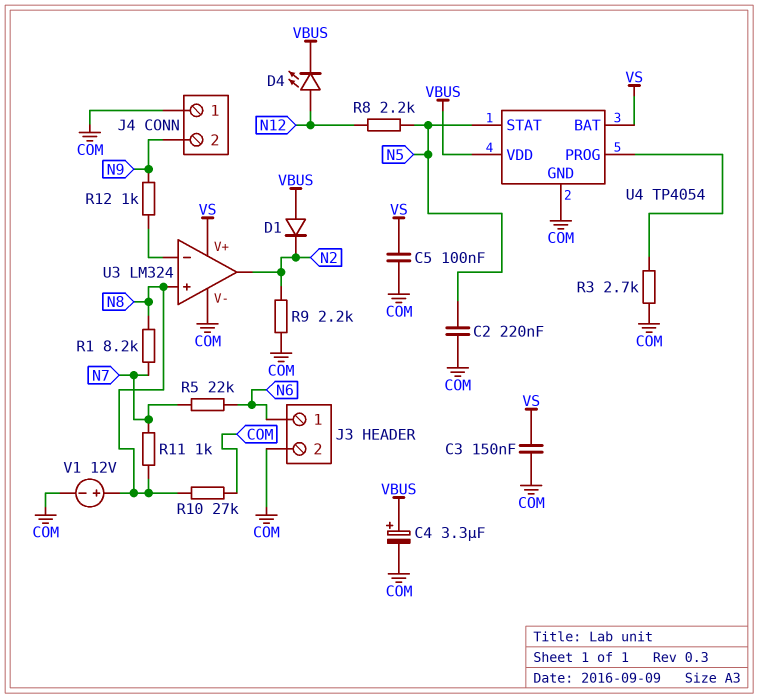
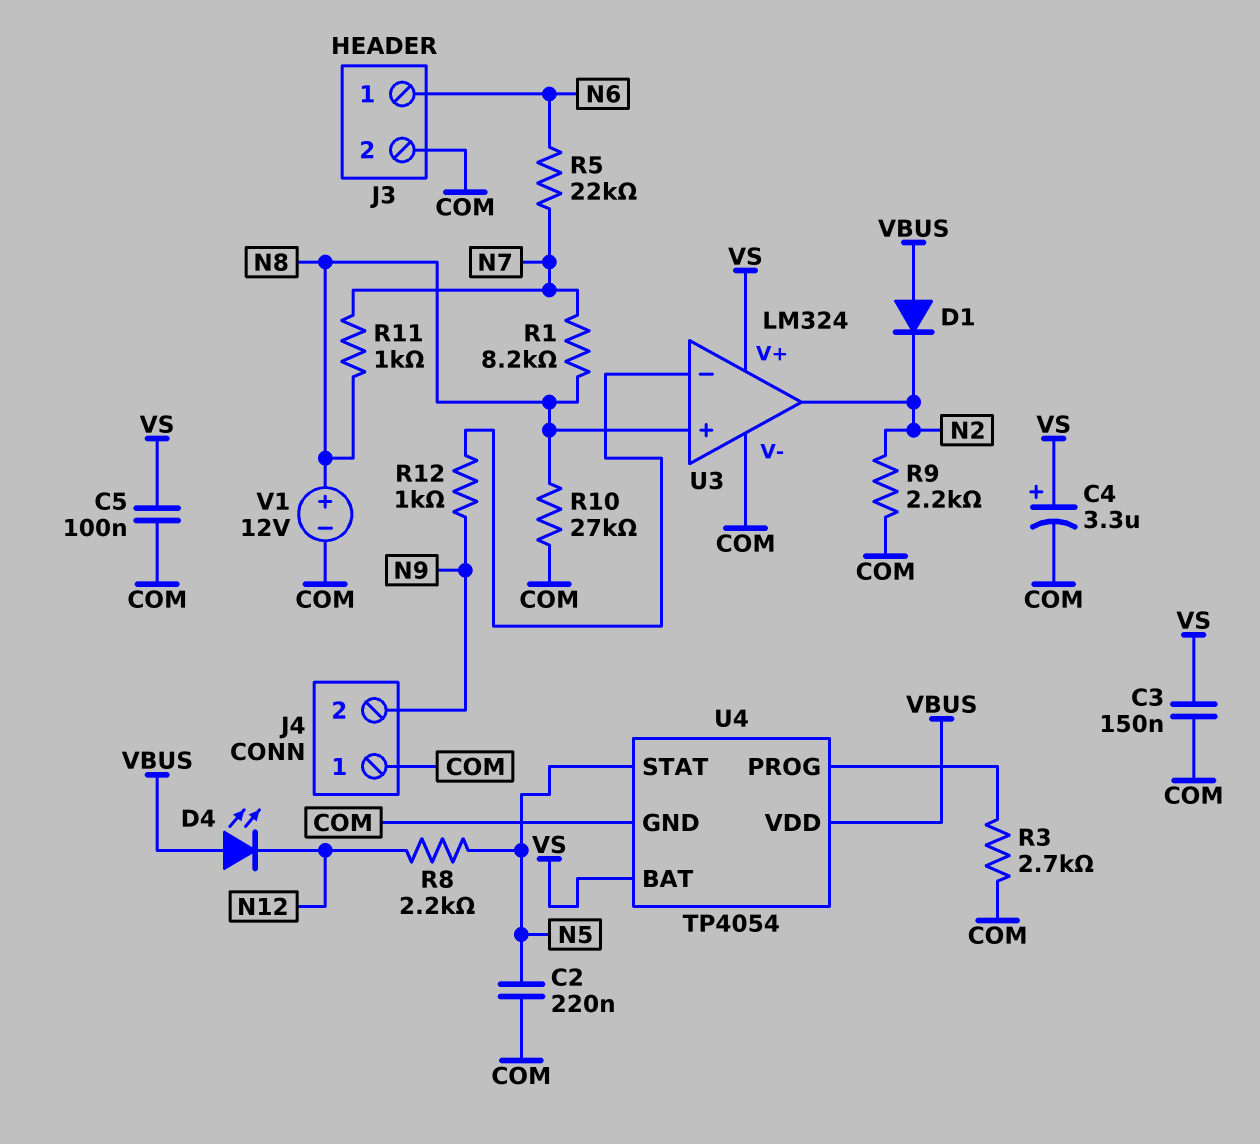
C4: 3.3uF (plus VBUS, minus COM) -> 3.3uF (plus VS, minus COM)
D4: LED (A N12, K VBUS) -> LED (A VBUS, K N12)

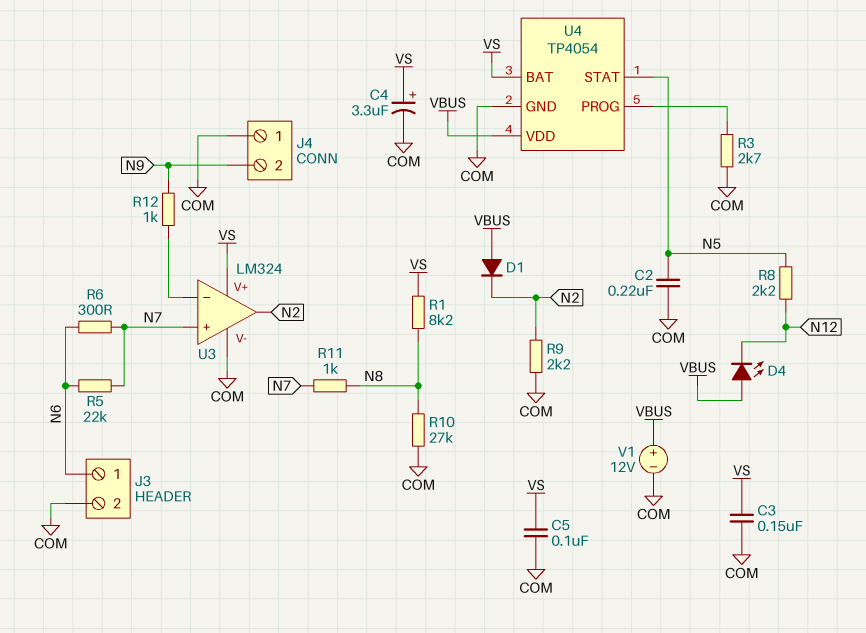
R1: 8.2k (N7, N8) -> 8.2k (N8, VS)
R6: none -> 300 (N6, N7)
U3 pin in+: N8 -> N7
V1: 12V (plus N8, minus COM) -> 12V (plus VBUS, minus COM)

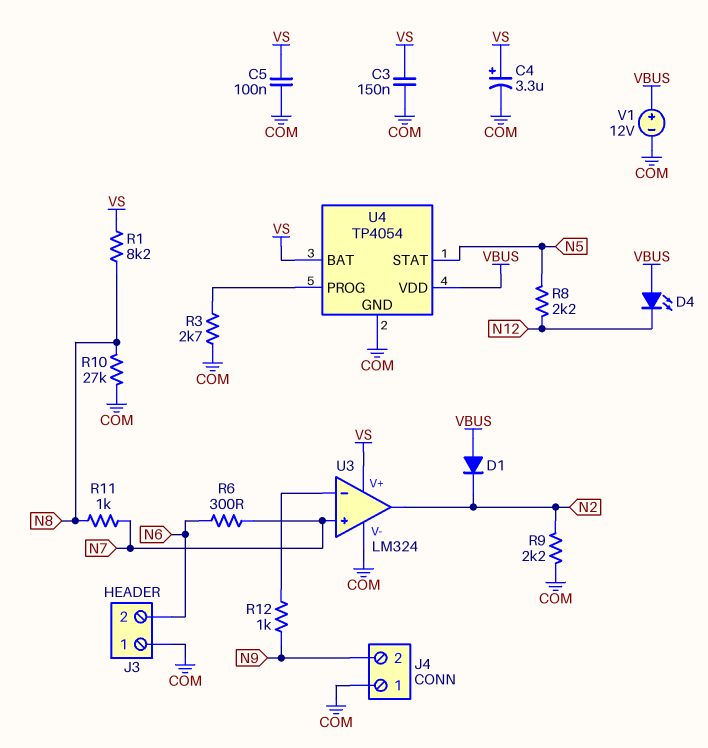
C2: 220nF (COM, N5) -> none
J3 pin 1: N6 -> COM
J3 pin 2: COM -> N6
R5: 22k (N6, N7) -> none

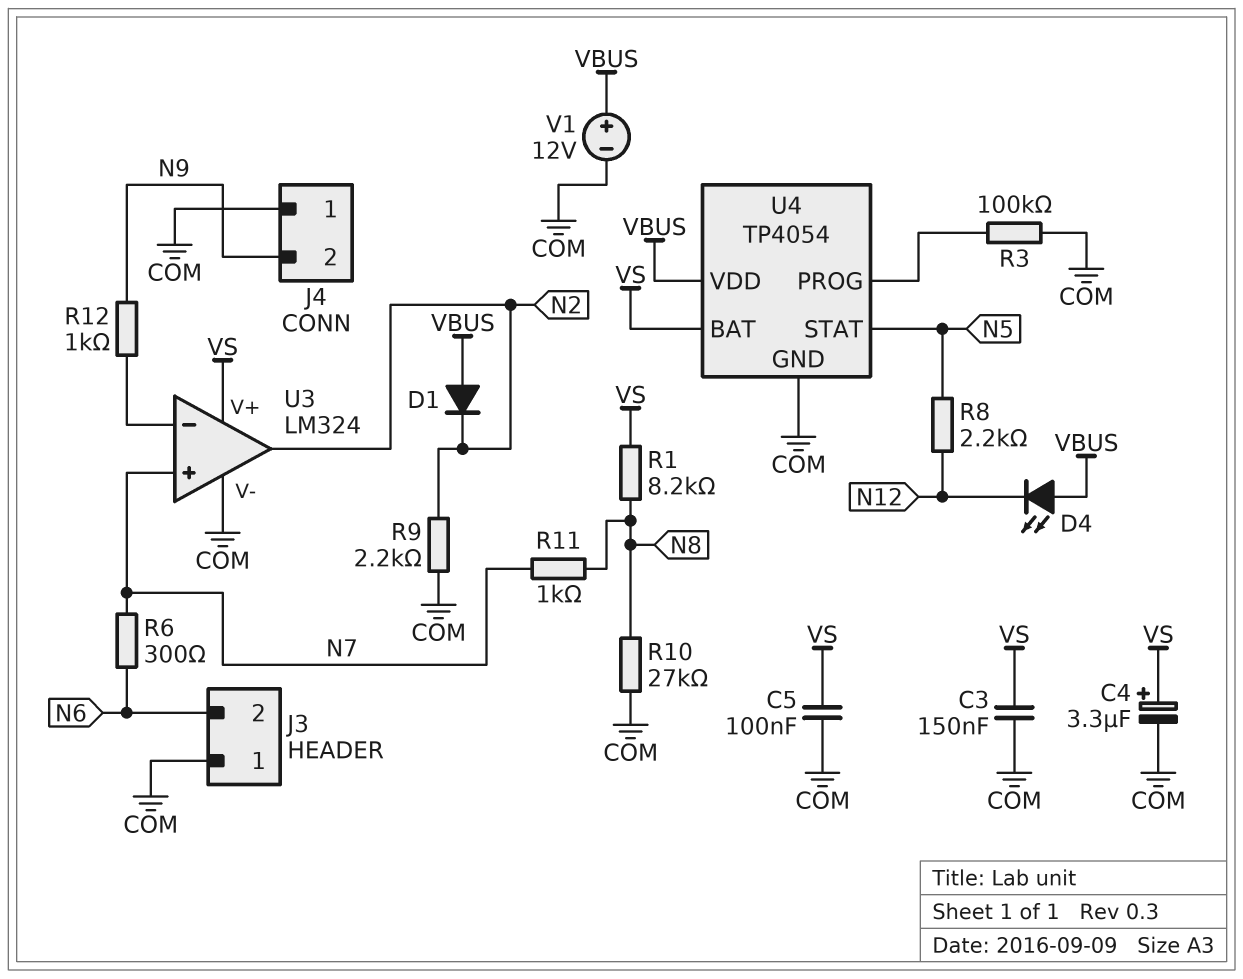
R3: 2.7k (COM, U4/PROG) -> 100k (COM, U4/PROG)

